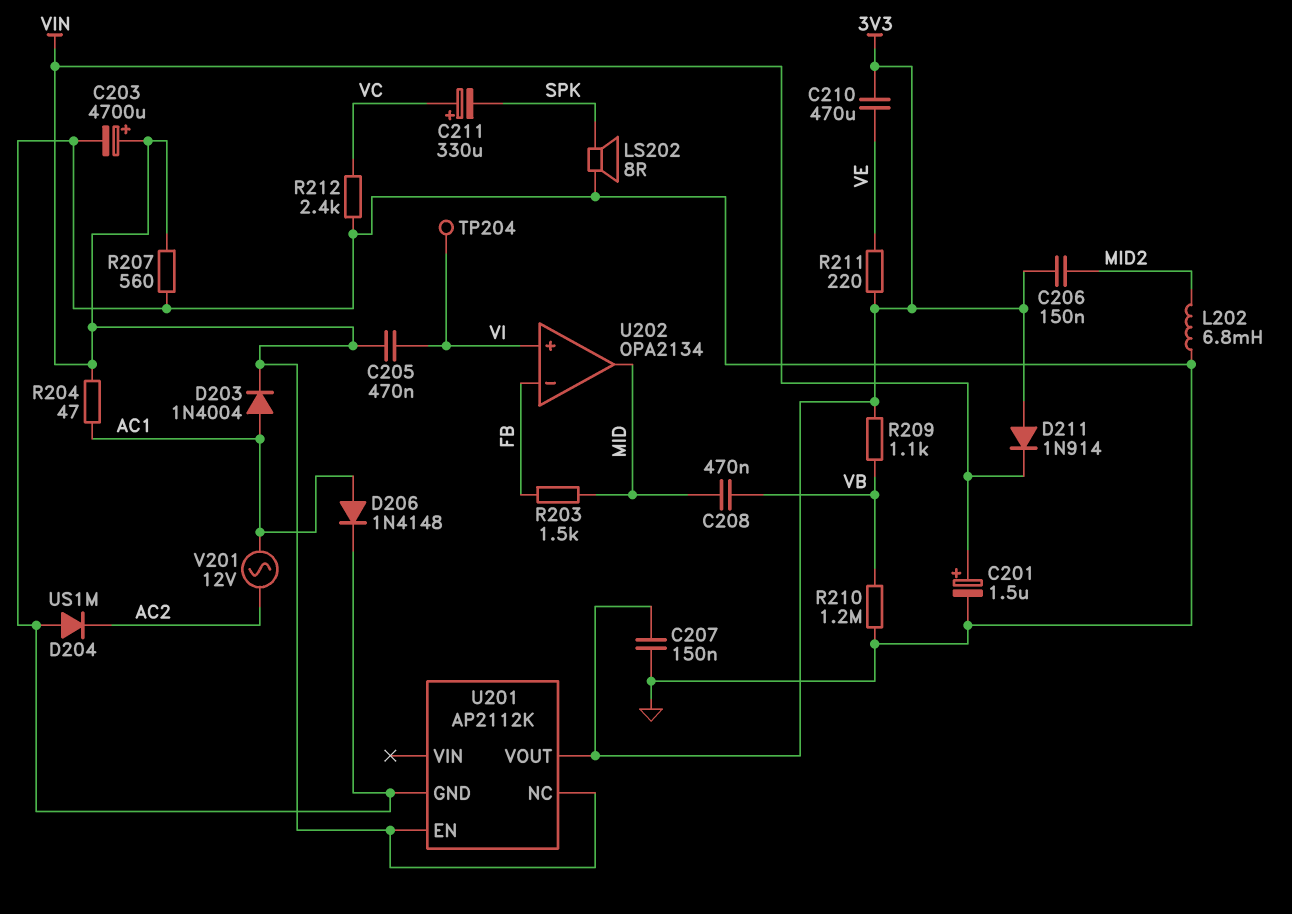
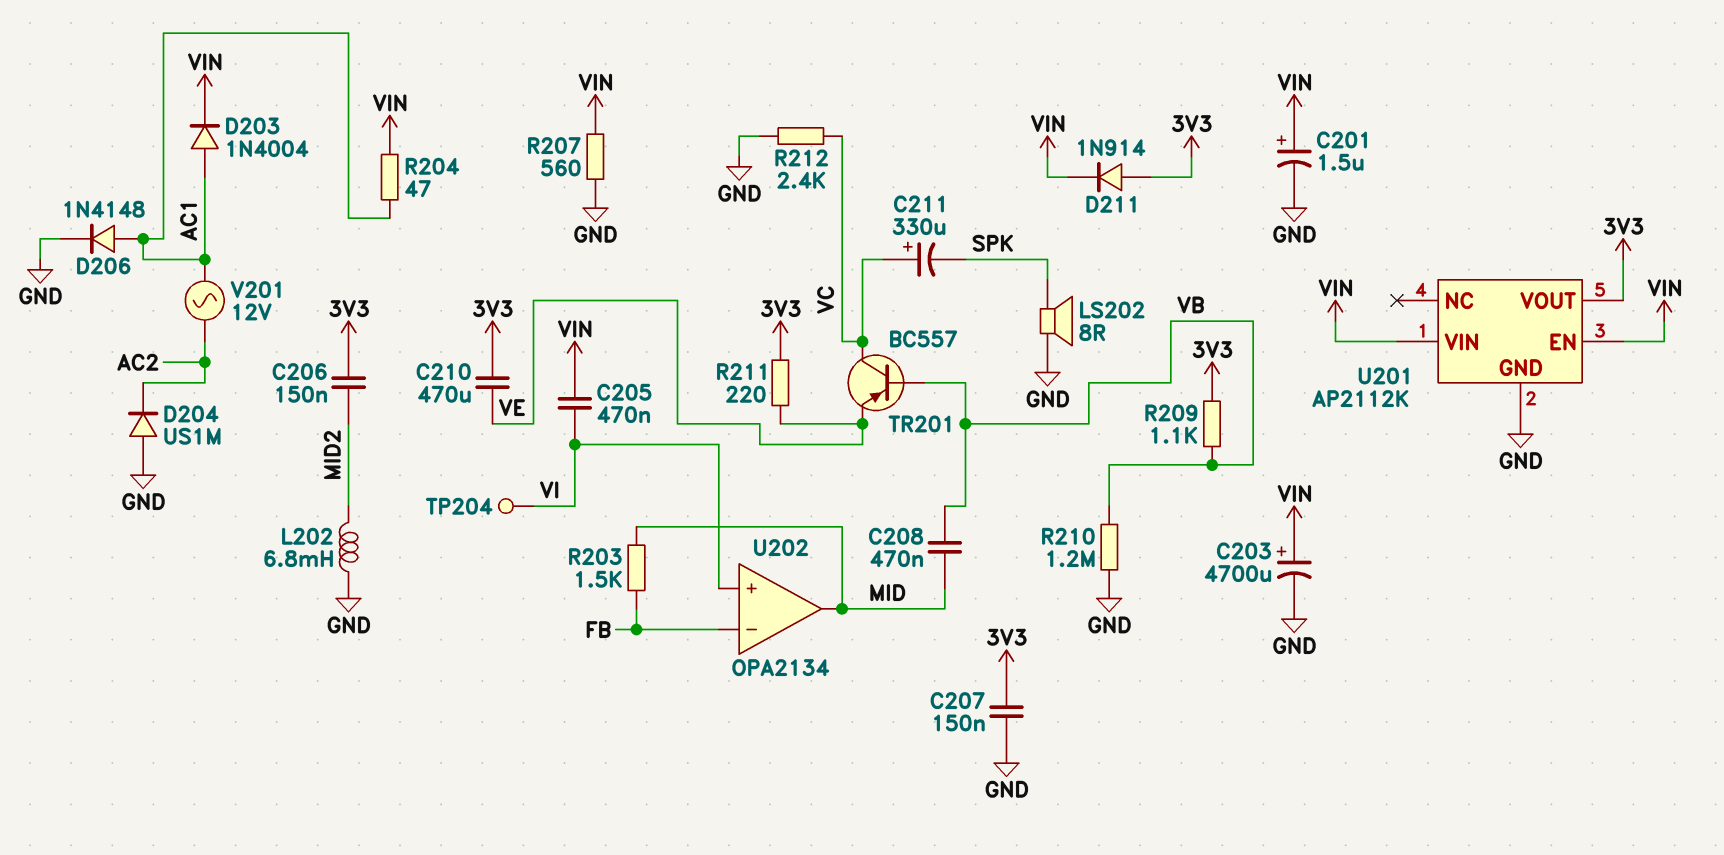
TR201: none -> PNP BC557 (B VB, C VC, E VE)
U201 pin NC: VIN -> none
U201 pin VIN: none -> VIN

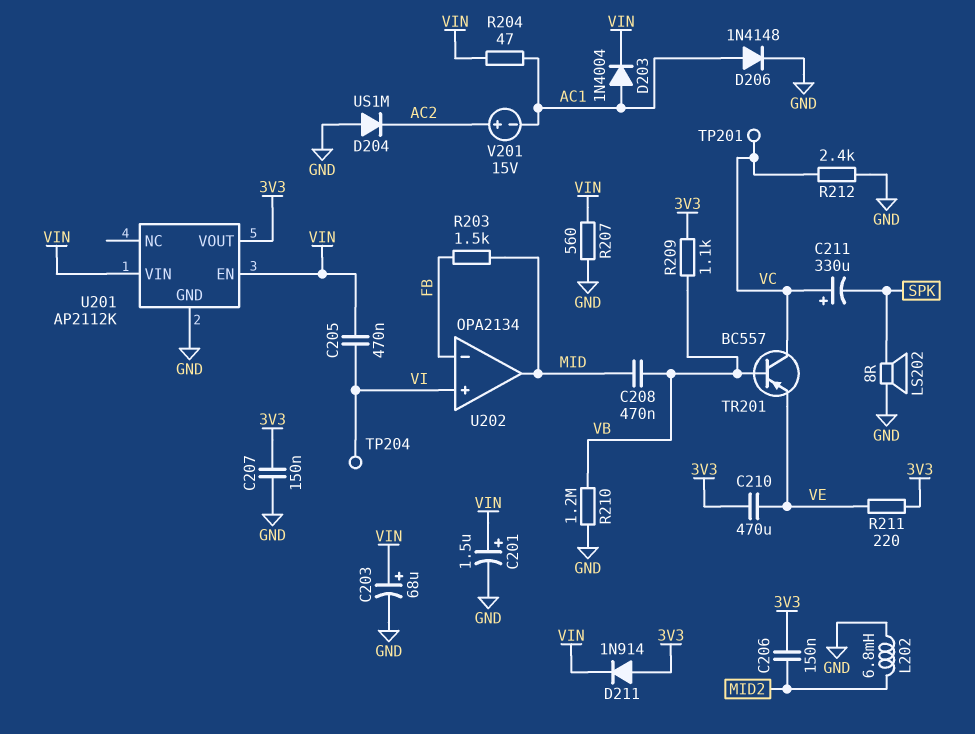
C203: 4700uF (plus VIN, minus GND) -> 68uF (plus VIN, minus GND)
TP201: none -> test point (VC)
V201: AC 12V (AC1, AC2) -> 15V (plus AC2, minus AC1)

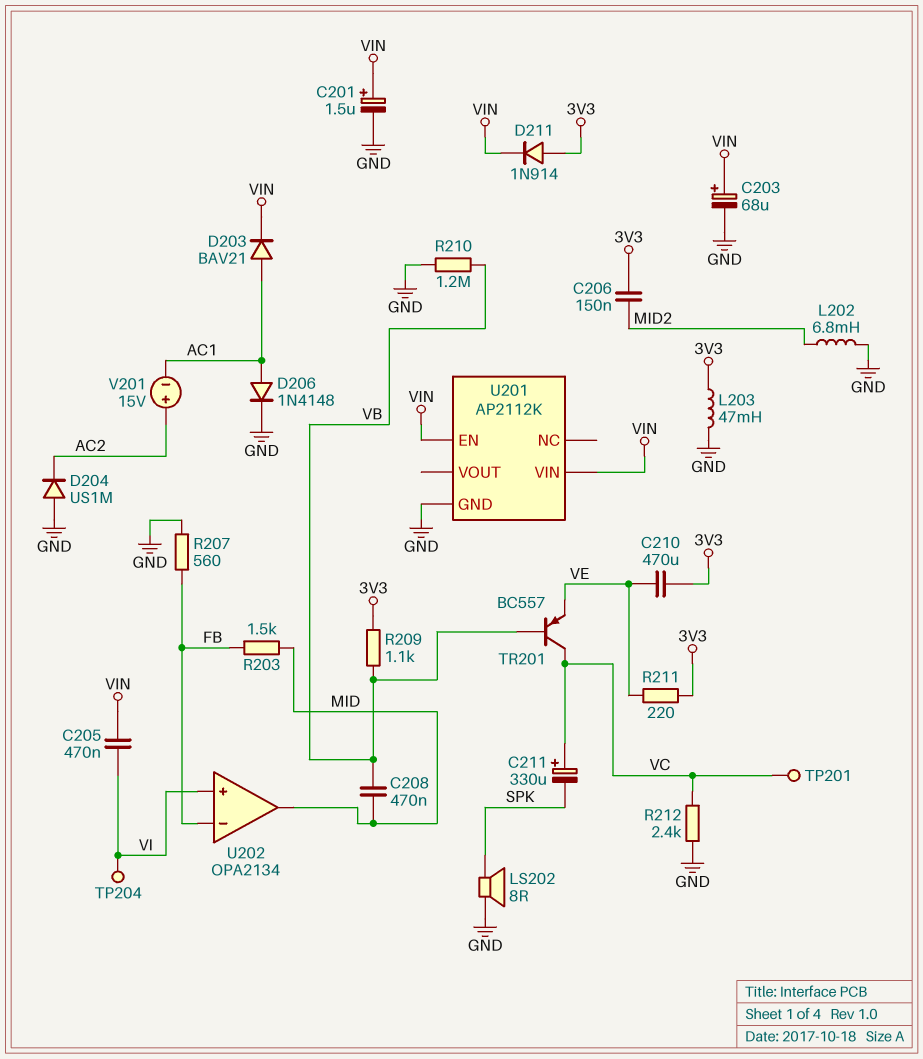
C207: 150nF (3V3, GND) -> none
D203: diode 1N4004 (A AC1, K VIN) -> diode BAV21 (A AC1, K VIN)
L203: none -> 47mH (3V3, GND)
R204: 47 (AC1, VIN) -> none
R207: 560 (GND, VIN) -> 560 (FB, GND)
U201 pin VOUT: 3V3 -> none

